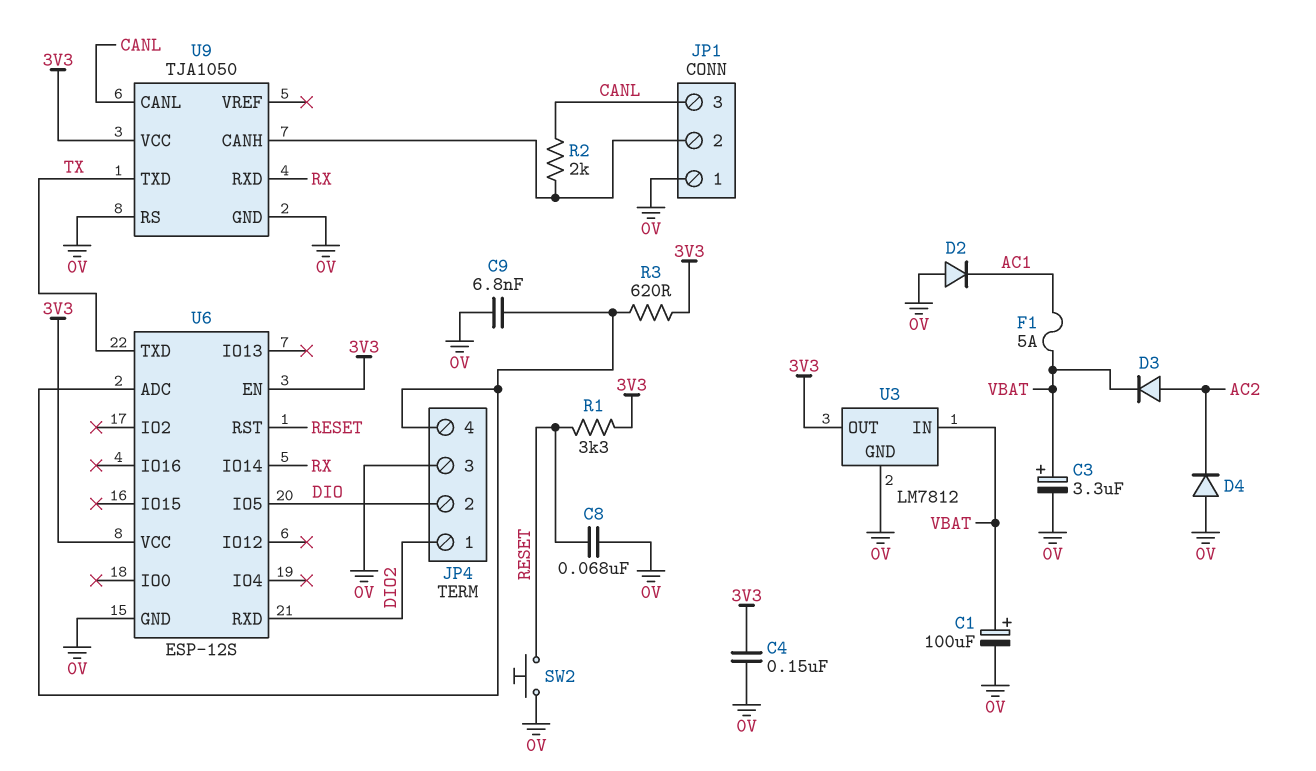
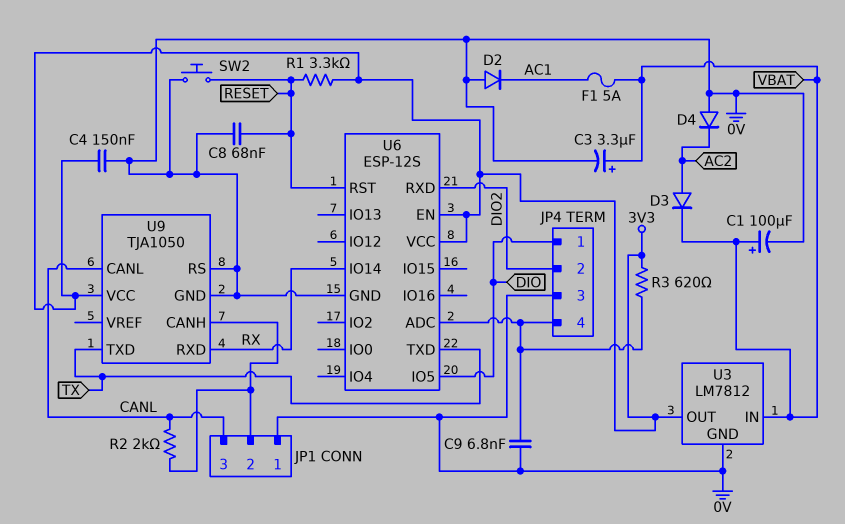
JP4 pin 1: DIO2 -> DIO
JP4 pin 2: DIO -> DIO2

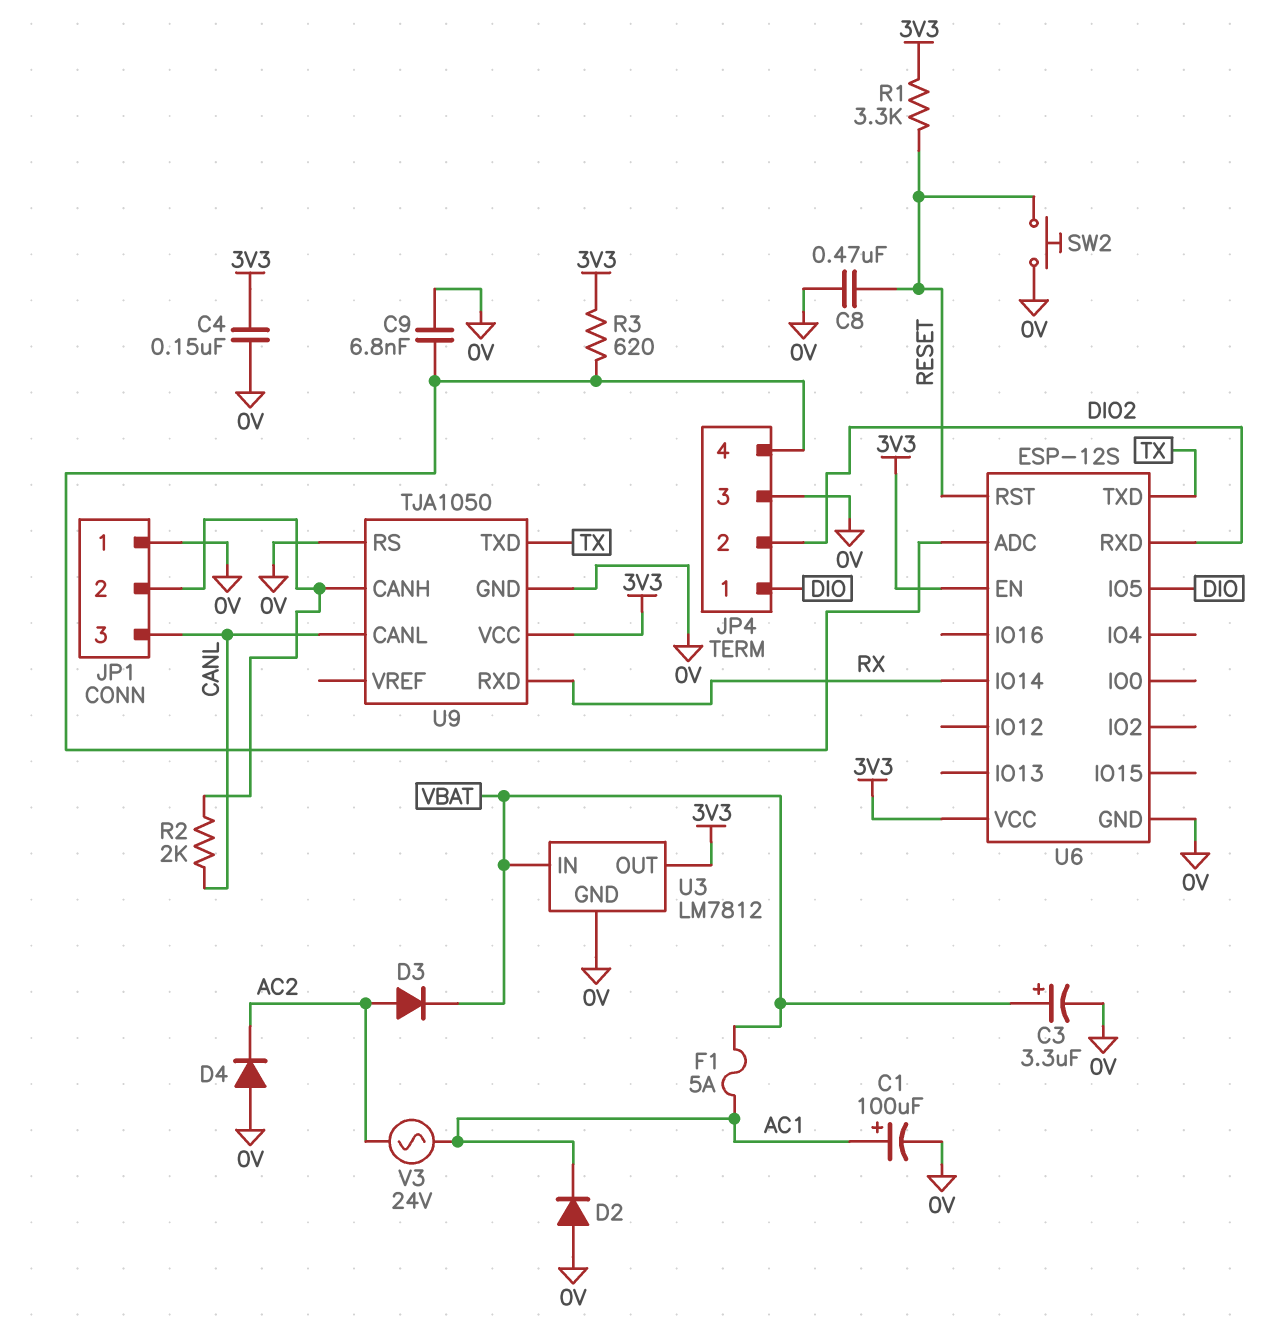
C1: 100uF (plus VBAT, minus 0V) -> 100uF (plus AC1, minus 0V)
C8: 68nF (0V, RESET) -> 470nF (0V, RESET)
V3: none -> AC 24V (AC1, AC2)

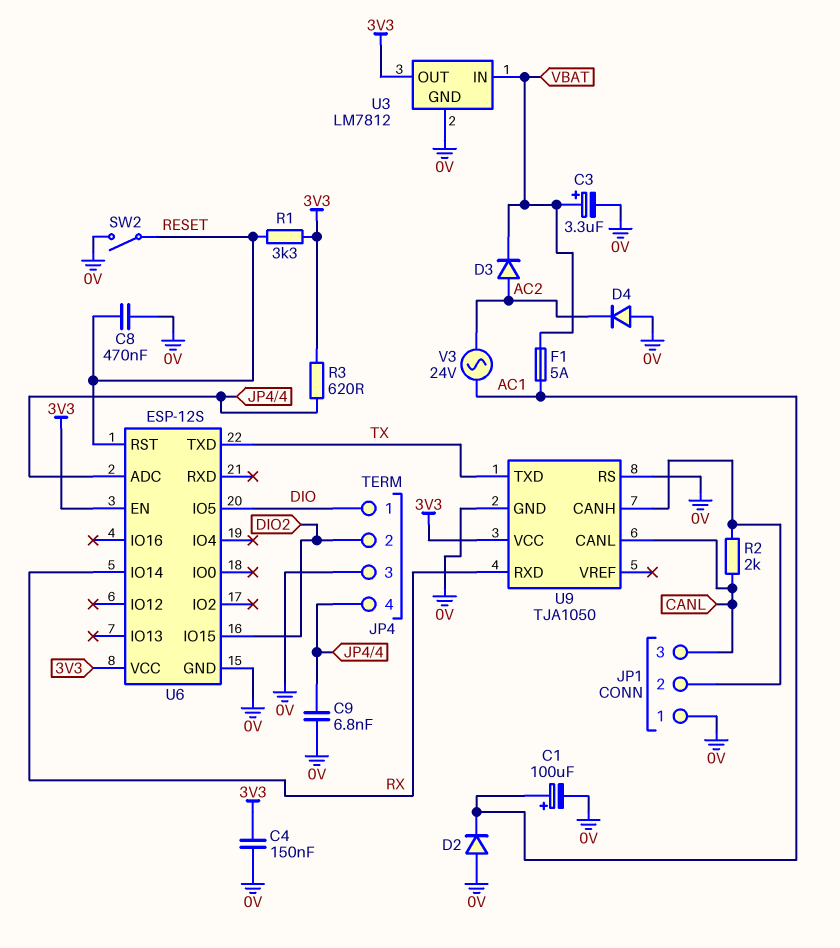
SW2: button (0V, RESET) -> switch (0V, RESET)
U6 pin IO15: none -> DIO2
U6 pin RXD: DIO2 -> none

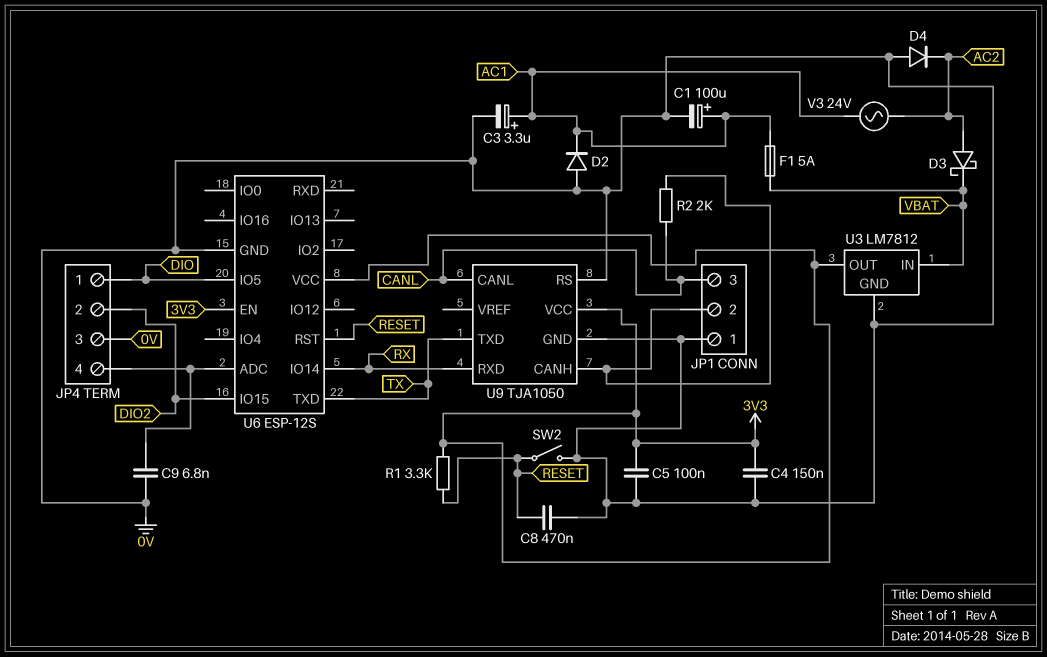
C3: 3.3uF (plus VBAT, minus 0V) -> 3.3uF (plus AC1, minus 0V)
C5: none -> 100nF (0V, 3V3)
D3: diode (A AC2, K VBAT) -> schottky (A AC2, K VBAT)
R3: 620 (3V3, JP4/4) -> none

